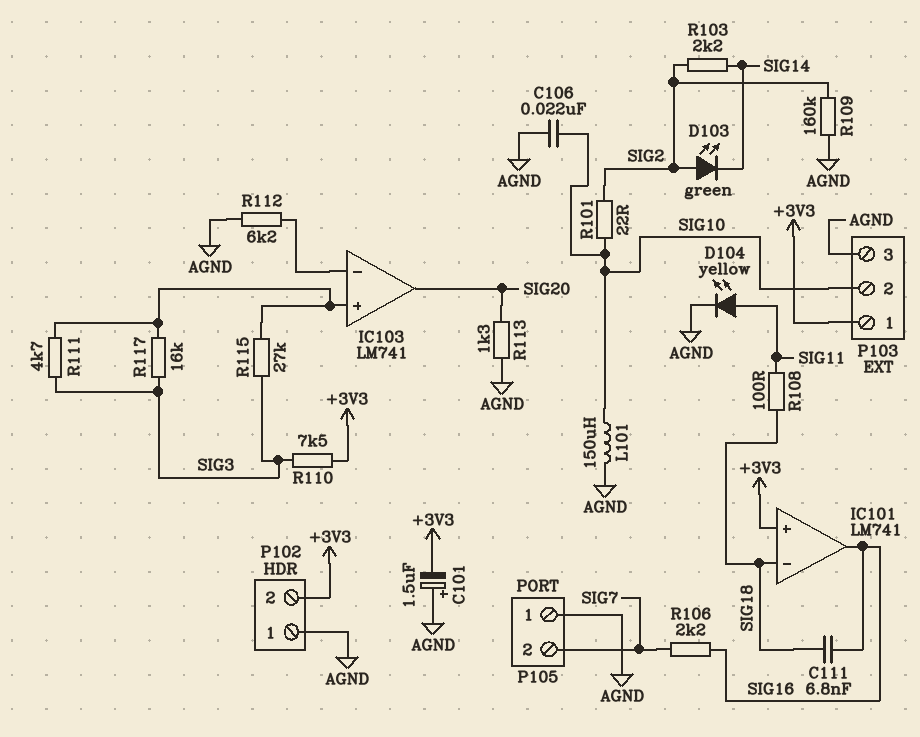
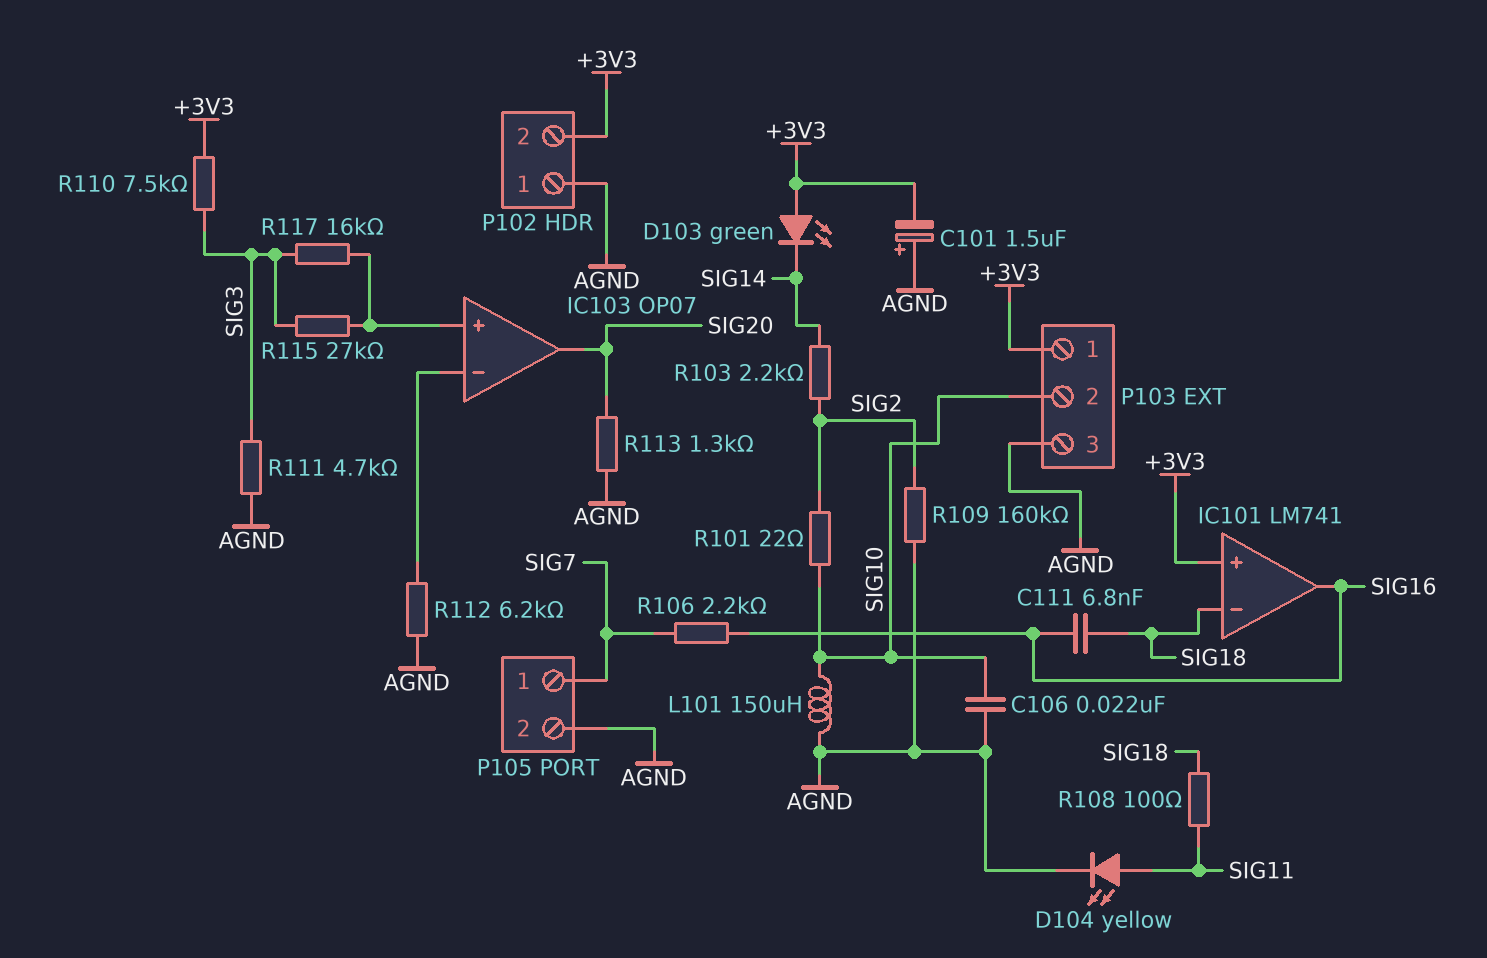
D103: LED green (A SIG2, K SIG14) -> LED green (A +3V3, K SIG14)
IC103: LM741 -> OP07
P105 pin 1: AGND -> SIG7
P105 pin 2: SIG7 -> AGND
R111: 4.7k (IC103/in+, SIG3) -> 4.7k (AGND, SIG3)

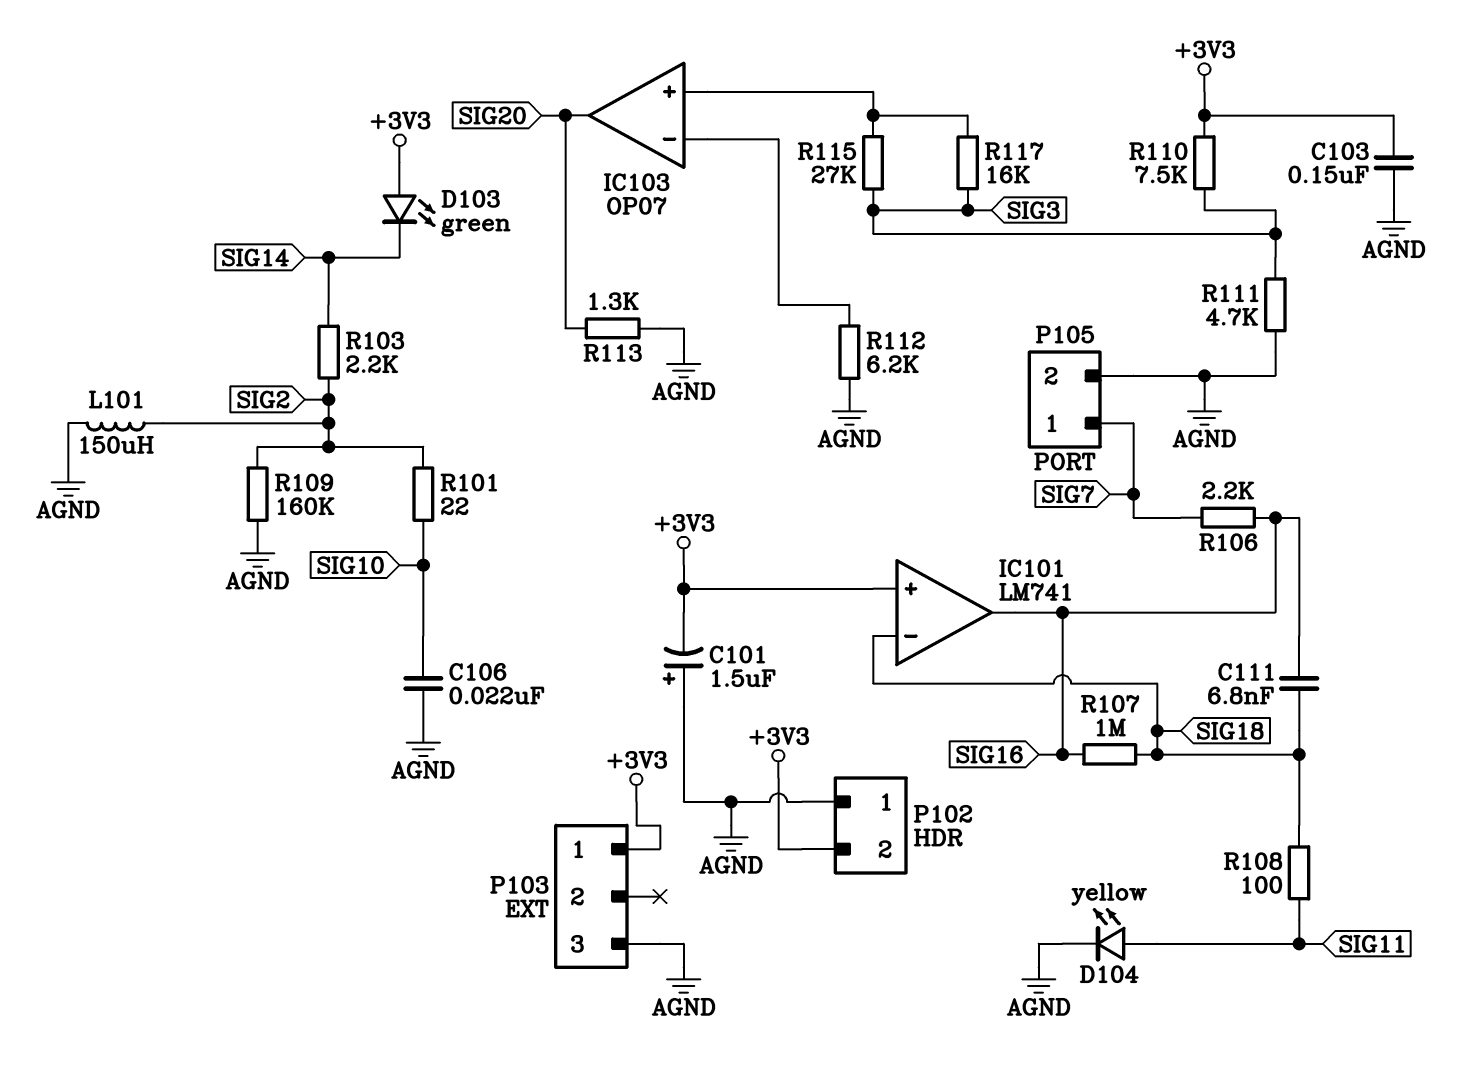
C103: none -> 150nF (+3V3, AGND)
L101: 150uH (AGND, SIG10) -> 150uH (AGND, SIG2)
P103 pin 2: SIG10 -> none
R107: none -> 1M (SIG16, SIG18)

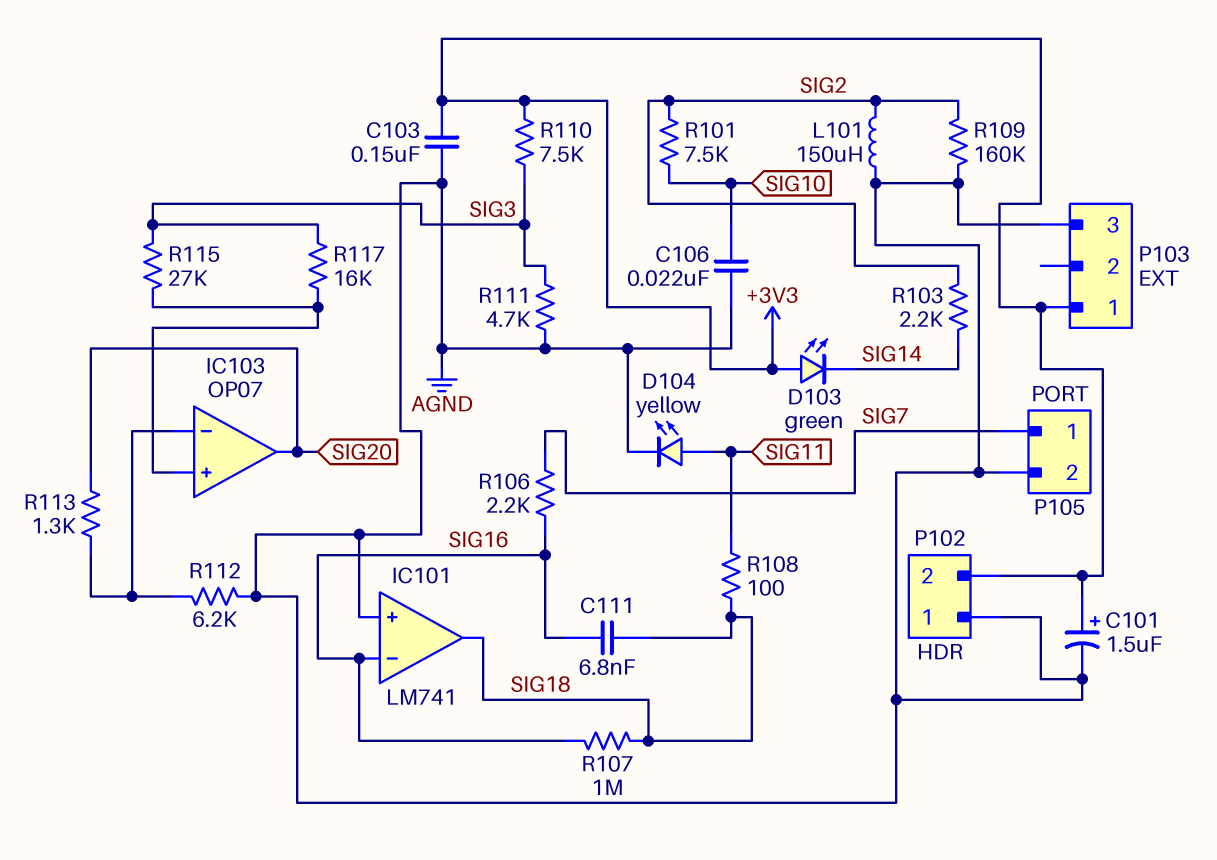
C101: 1.5uF (plus AGND, minus +3V3) -> 1.5uF (plus +3V3, minus AGND)
IC101 pin in+: +3V3 -> AGND
IC101 pin in-: SIG18 -> SIG16
IC101 pin out: SIG16 -> SIG18
R101: 22 (SIG2, SIG10) -> 7.5k (SIG2, SIG10)
R113: 1.3k (AGND, SIG20) -> 1.3k (IC103/in-, SIG20)

